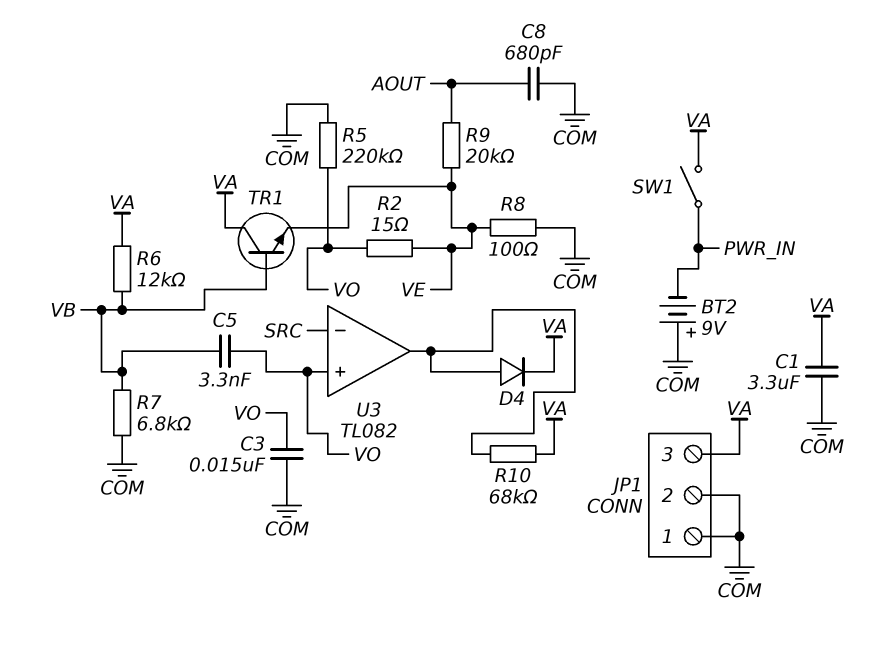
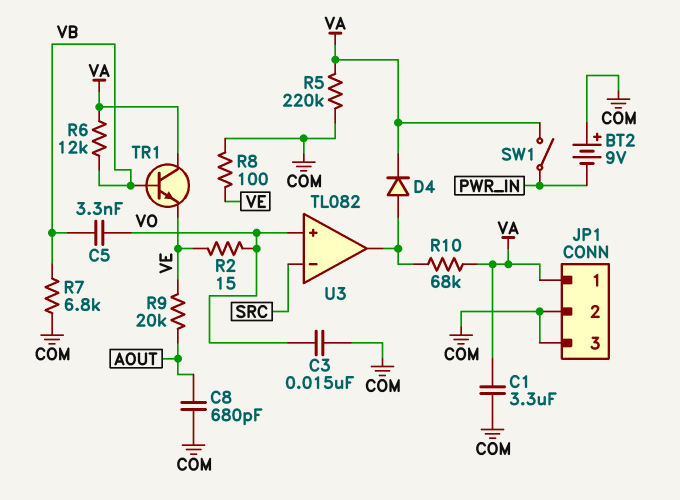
JP1 pin 1: COM -> VA
JP1 pin 3: VA -> COM
R5: 220k (COM, VO) -> 220k (COM, VA)

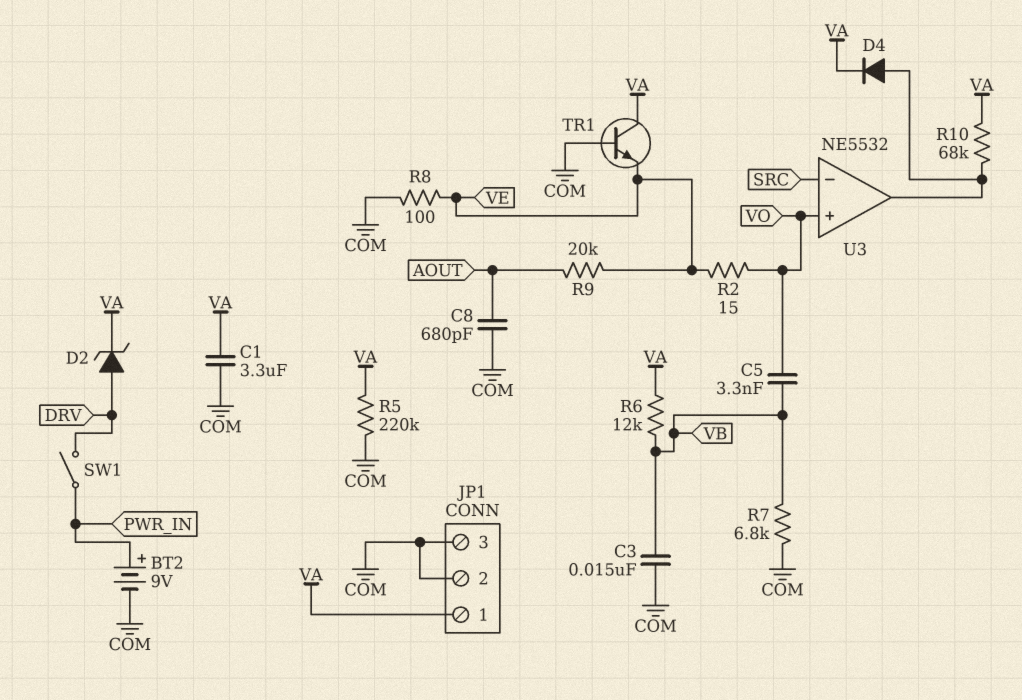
BT2: 9V (plus COM, minus PWR_IN) -> 9V (plus PWR_IN, minus COM)
C3: 15nF (COM, VO) -> 15nF (COM, VB)
D2: none -> zener (A DRV, K VA)
SW1: switch (PWR_IN, VA) -> switch (DRV, PWR_IN)
TR1: NPN (B VB, C VA, E VE) -> NPN (B COM, C VA, E VE)
U3: TL082 -> NE5532

